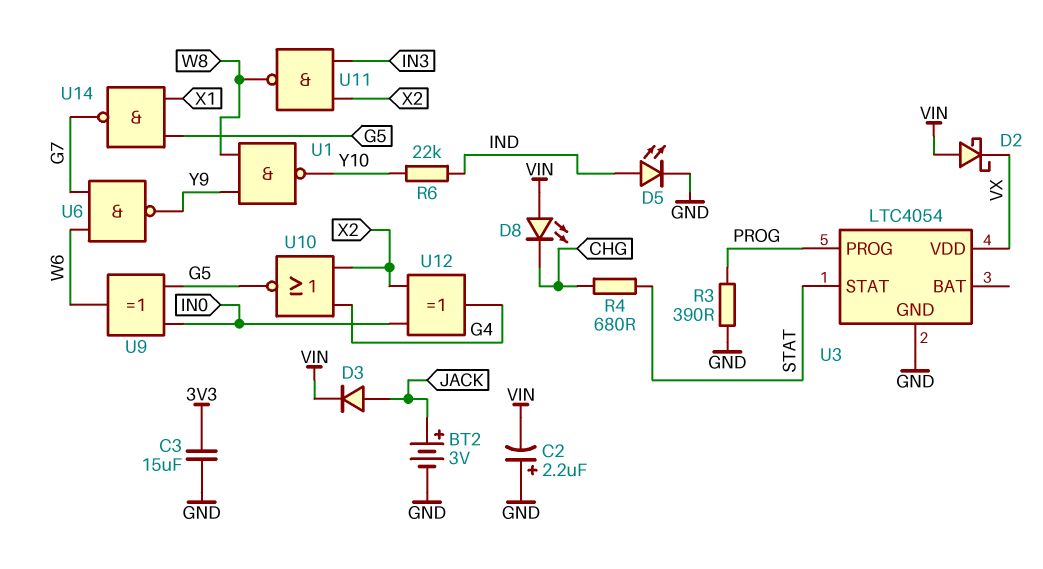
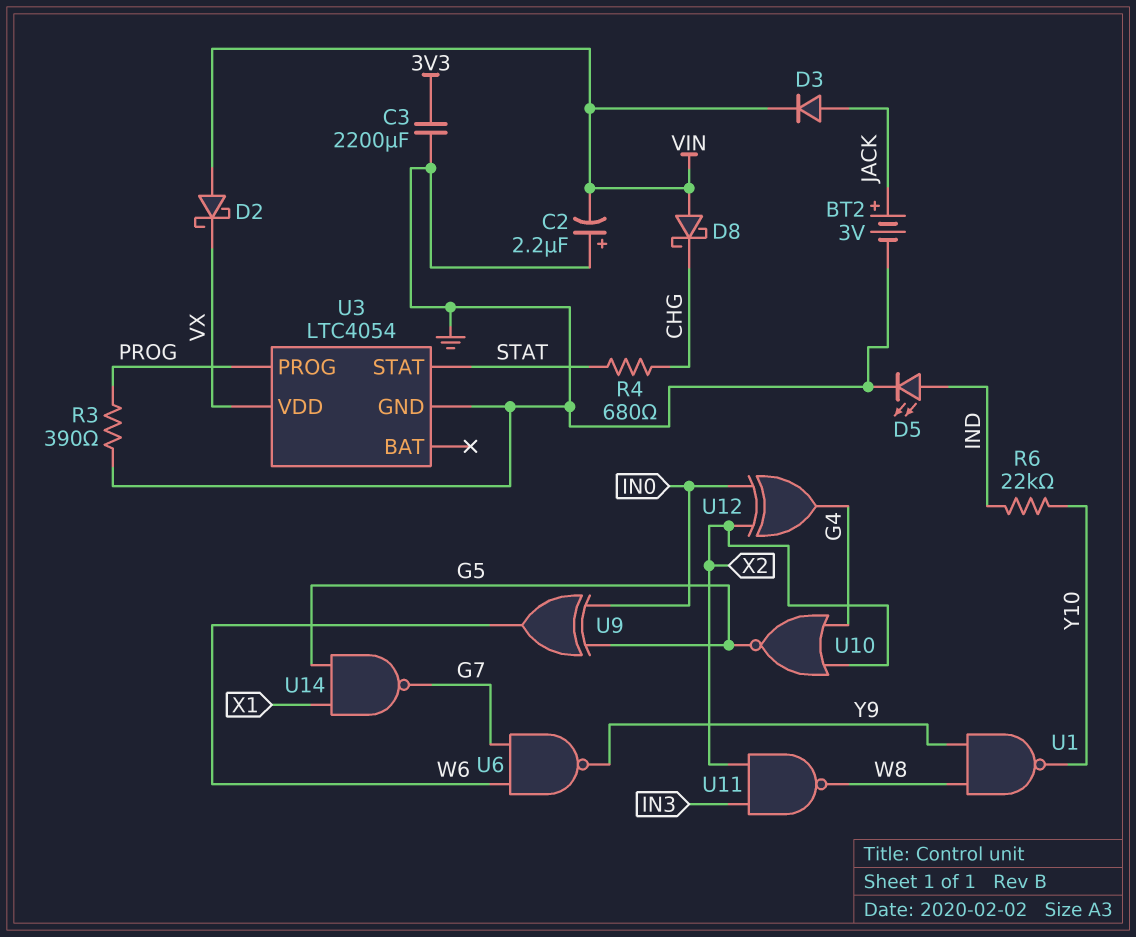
C3: 15uF (3V3, GND) -> 2200uF (3V3, GND)
D8: LED (A VIN, K CHG) -> schottky (A VIN, K CHG)

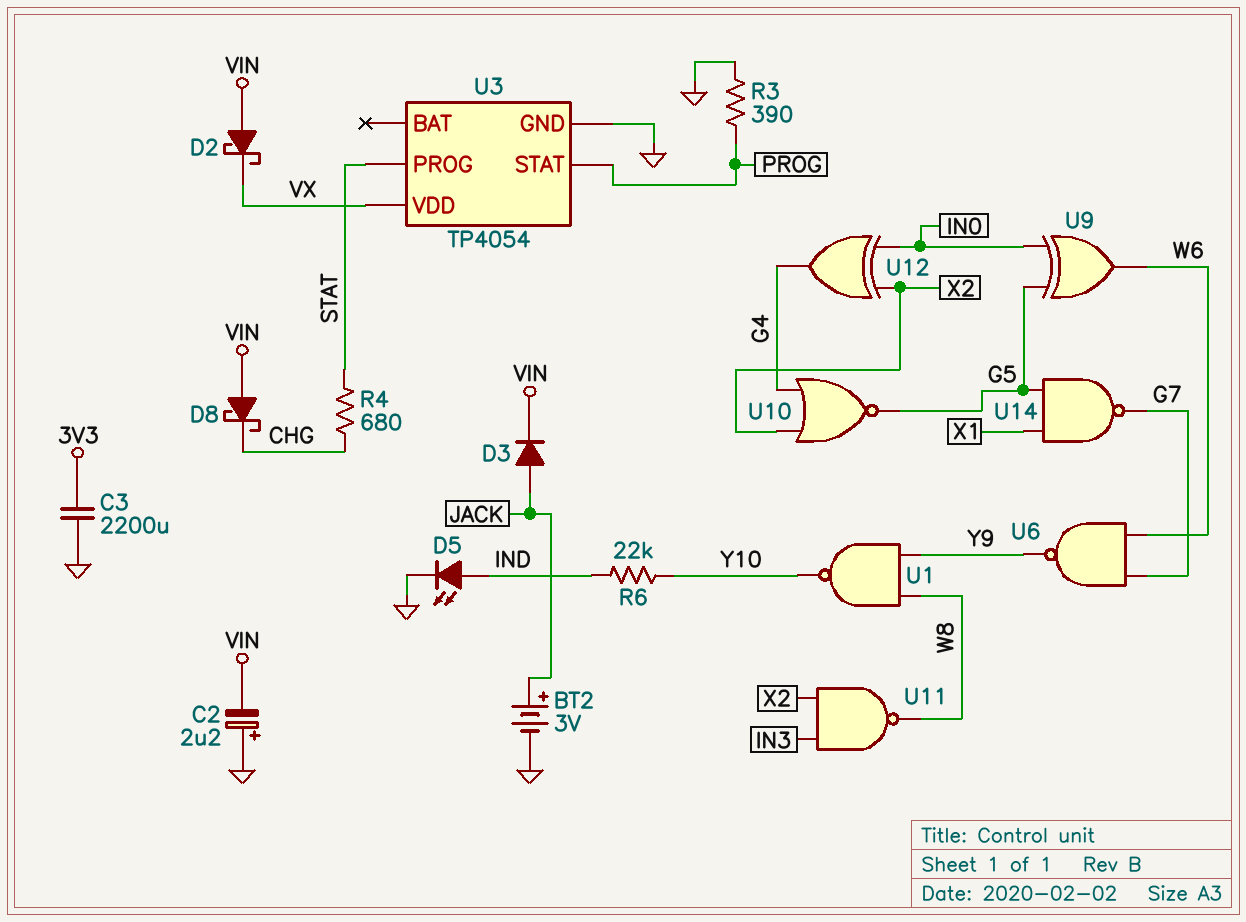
U3: LTC4054 -> TP4054
U3 pin PROG: PROG -> STAT
U3 pin STAT: STAT -> PROG

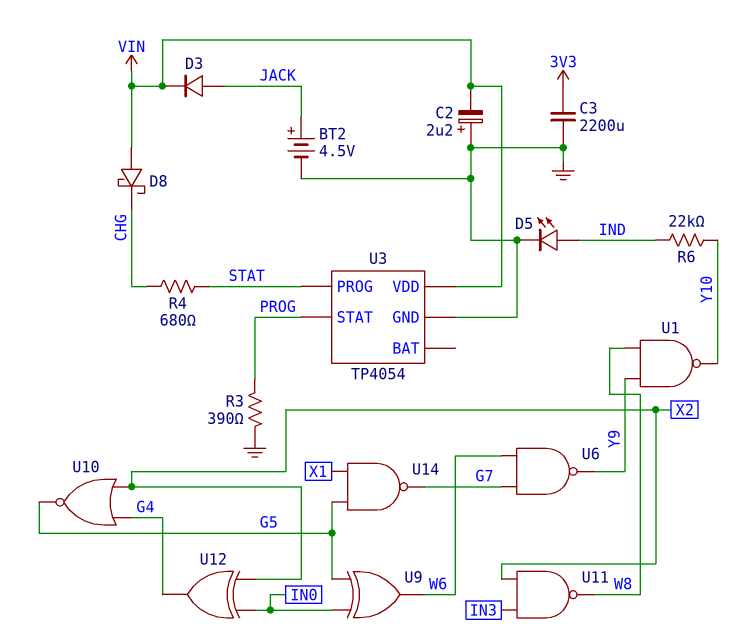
BT2: 3V (plus JACK, minus GND) -> 4.5V (plus JACK, minus GND)
D2: schottky (A VIN, K VX) -> none
U3 pin VDD: VX -> VIN

